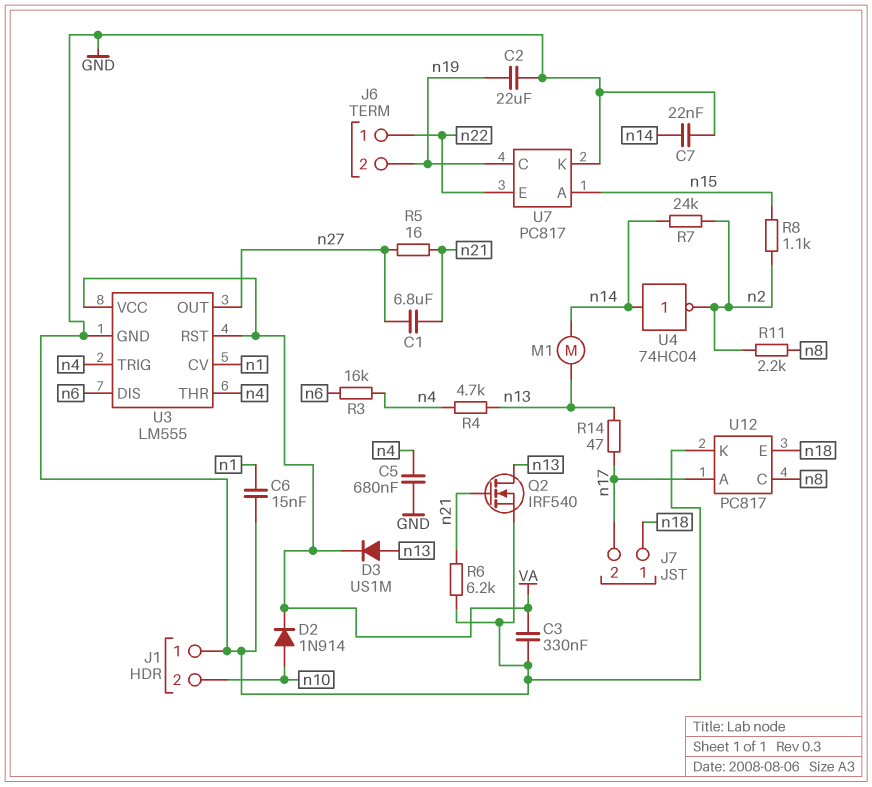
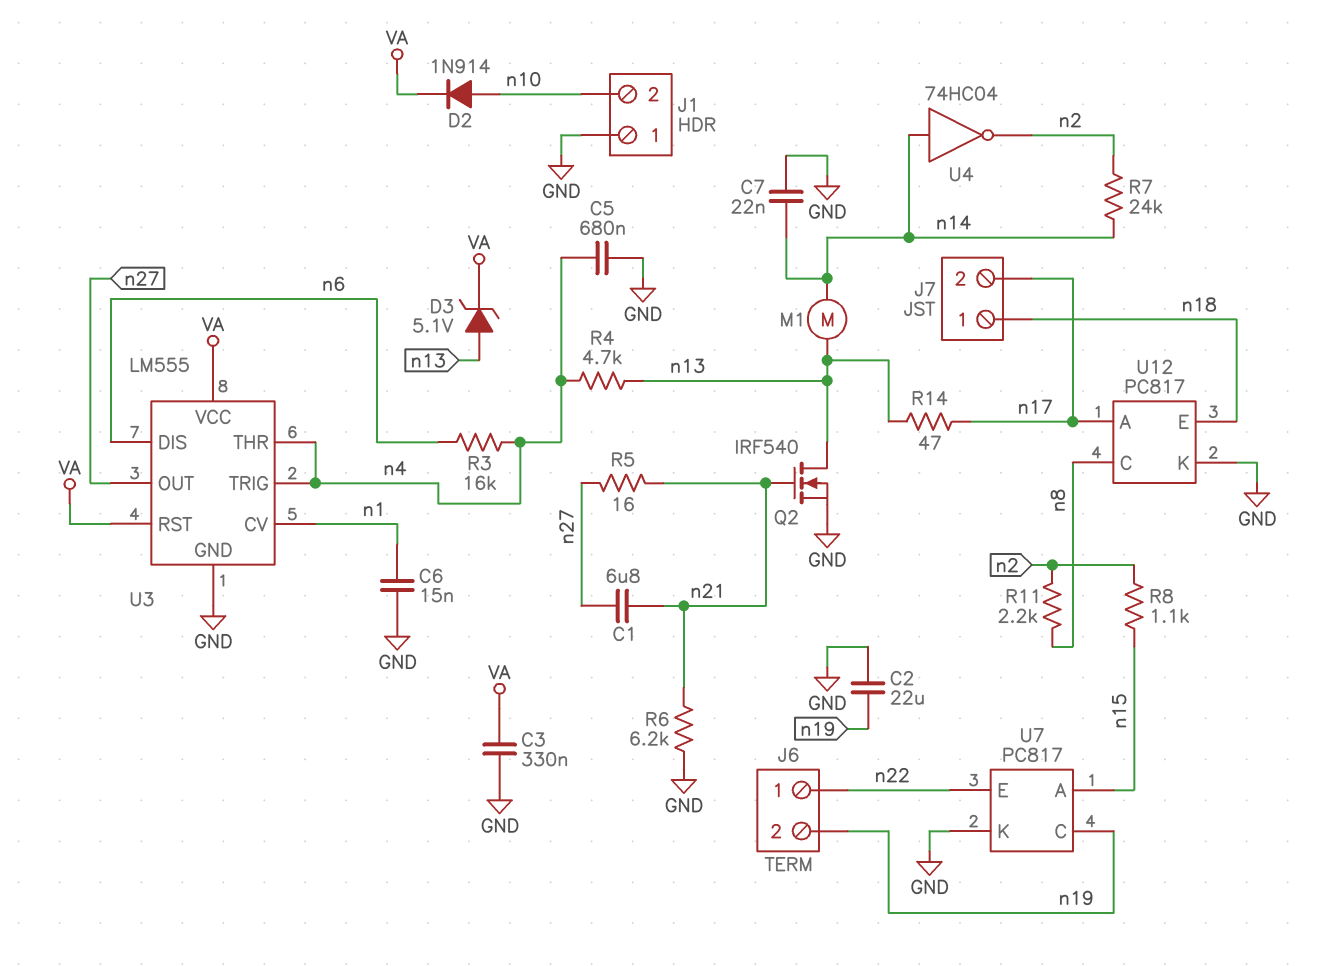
D3: diode US1M (A n13, K VA) -> zener 5.1V (A n13, K VA)

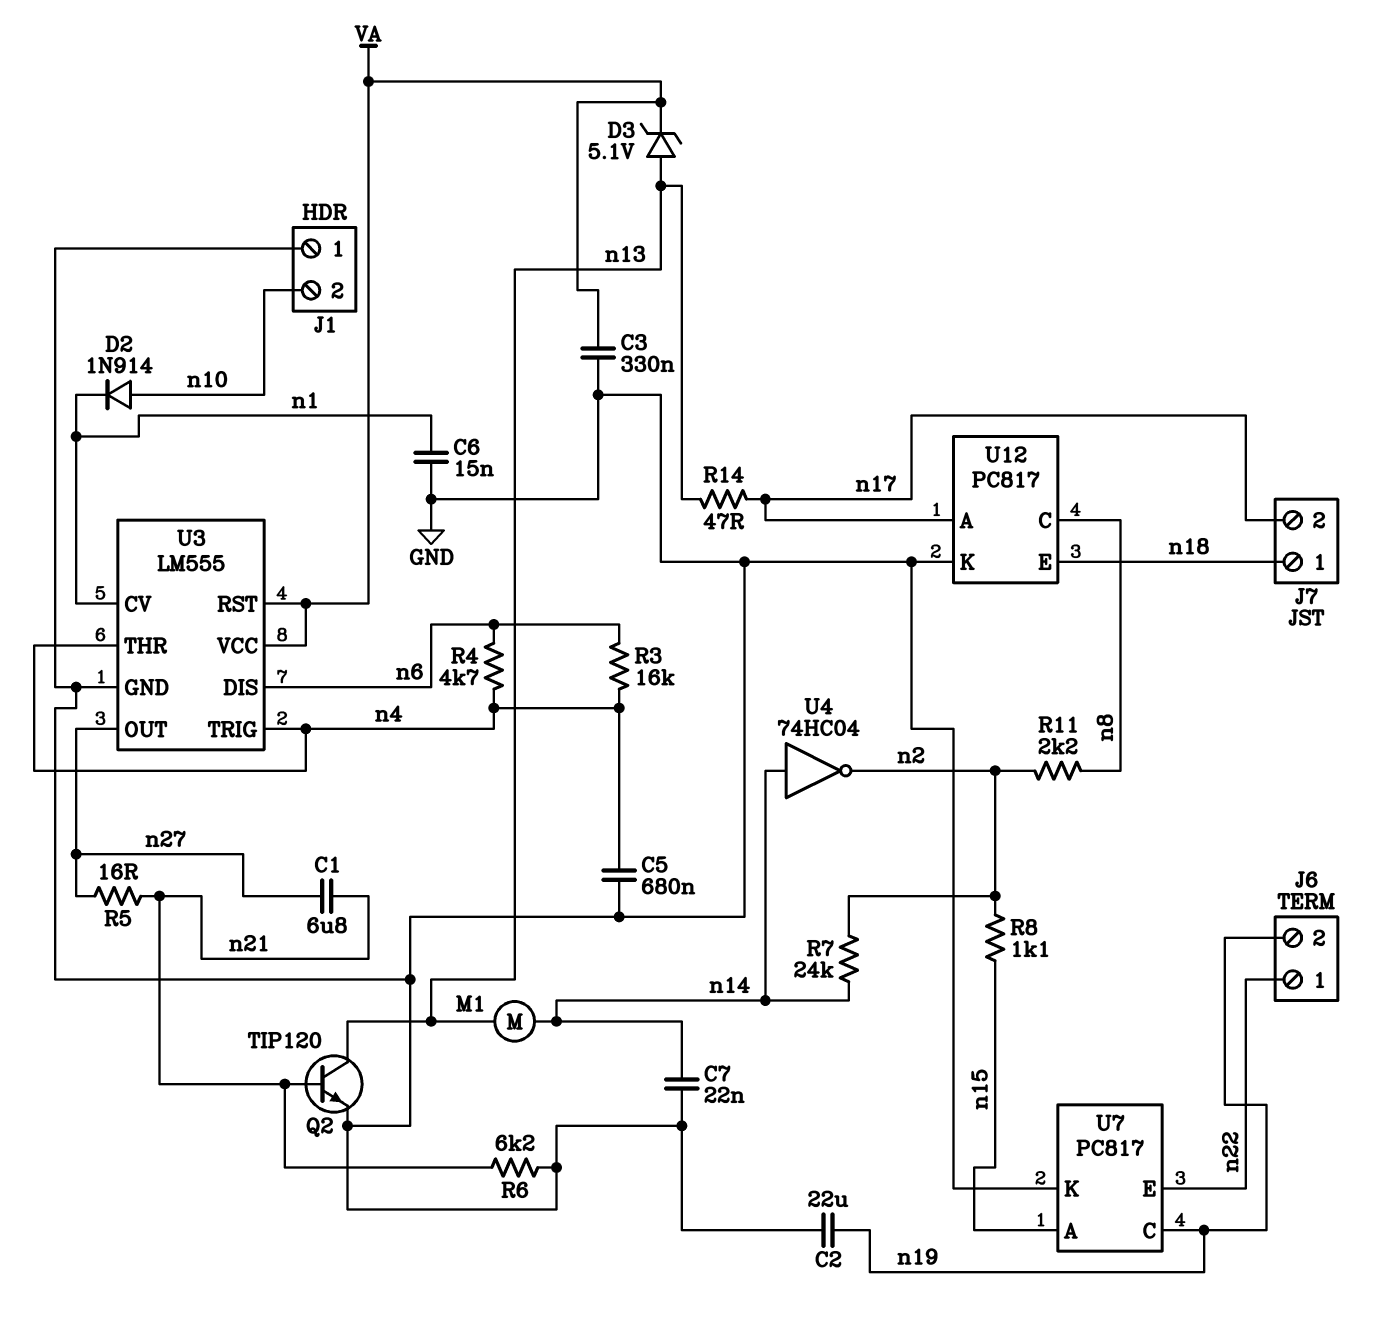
D2: diode 1N914 (A n10, K VA) -> diode 1N914 (A n10, K n1)
Q2: NMOS IRF540 (G n21, D n13, S GND) -> NPN TIP120 (B n21, C n13, E GND)
R4: 4.7k (n4, n13) -> 4.7k (n4, n6)

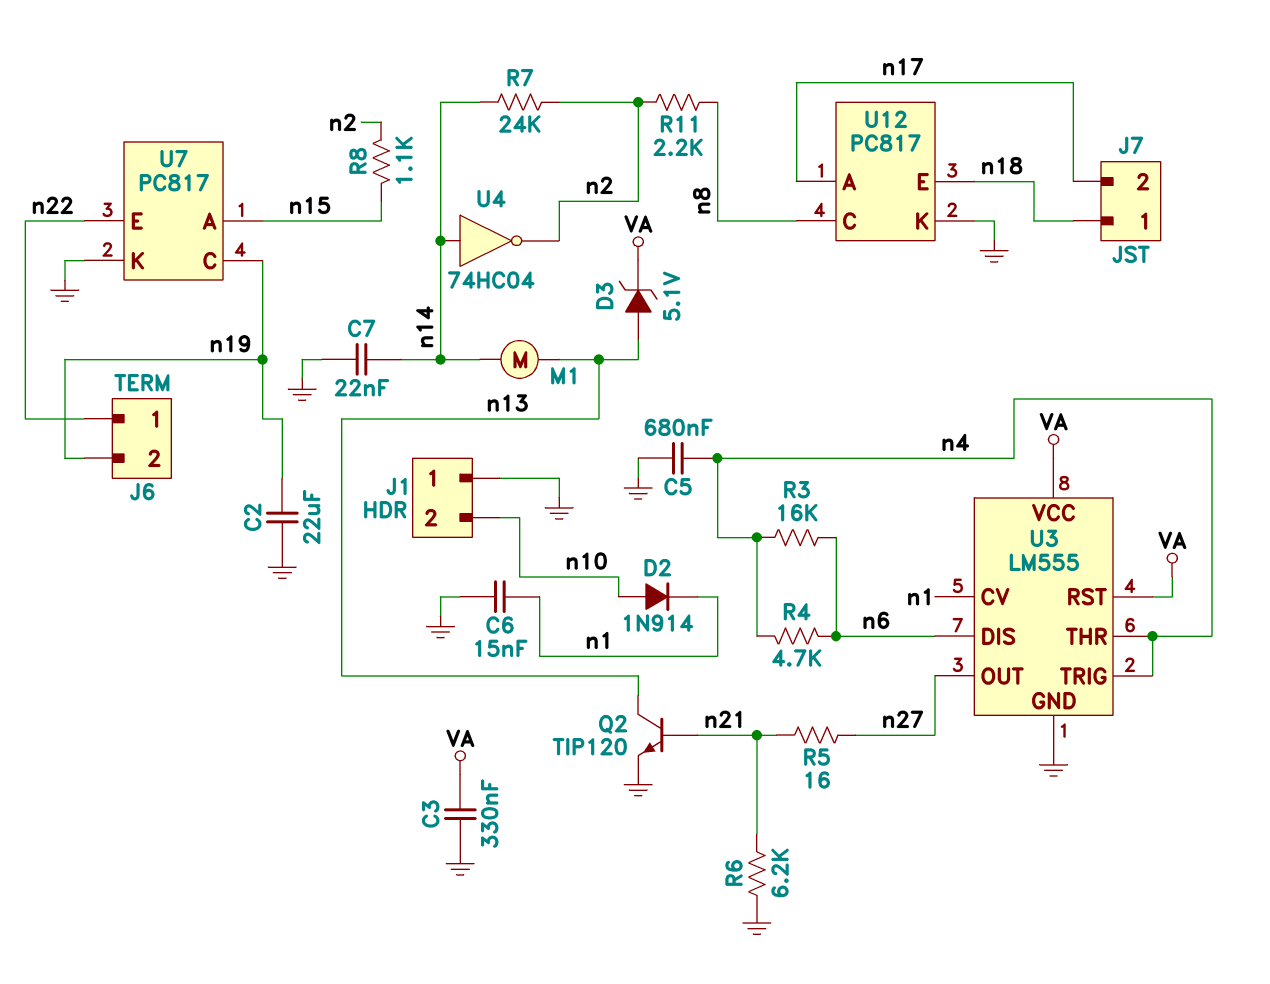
C1: 6.8uF (n21, n27) -> none
R14: 47 (n13, n17) -> none

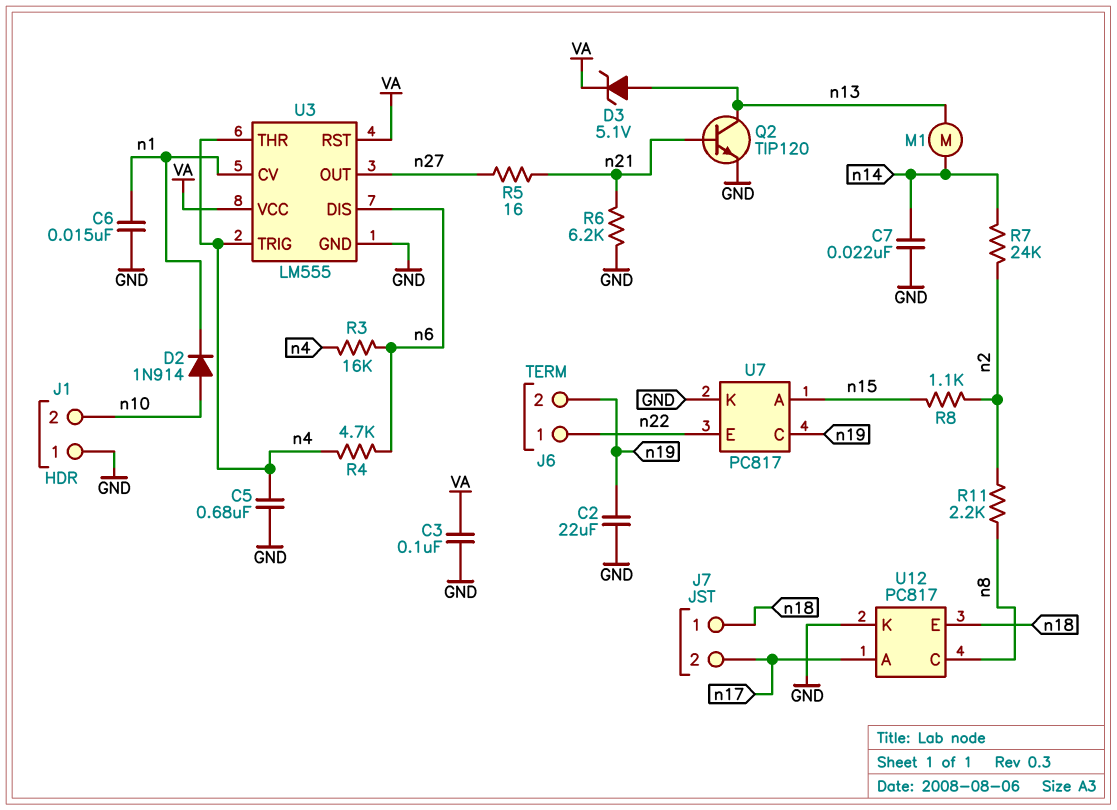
C3: 330nF (GND, VA) -> 100nF (GND, VA)
U4: NOT 74HC04 (in n14, out n2) -> none

